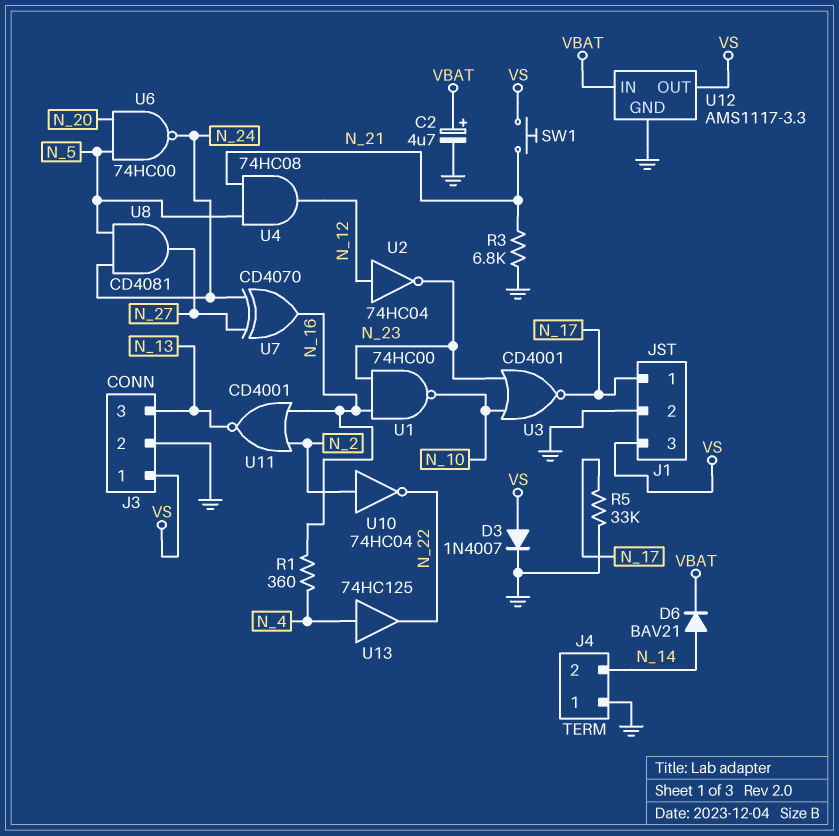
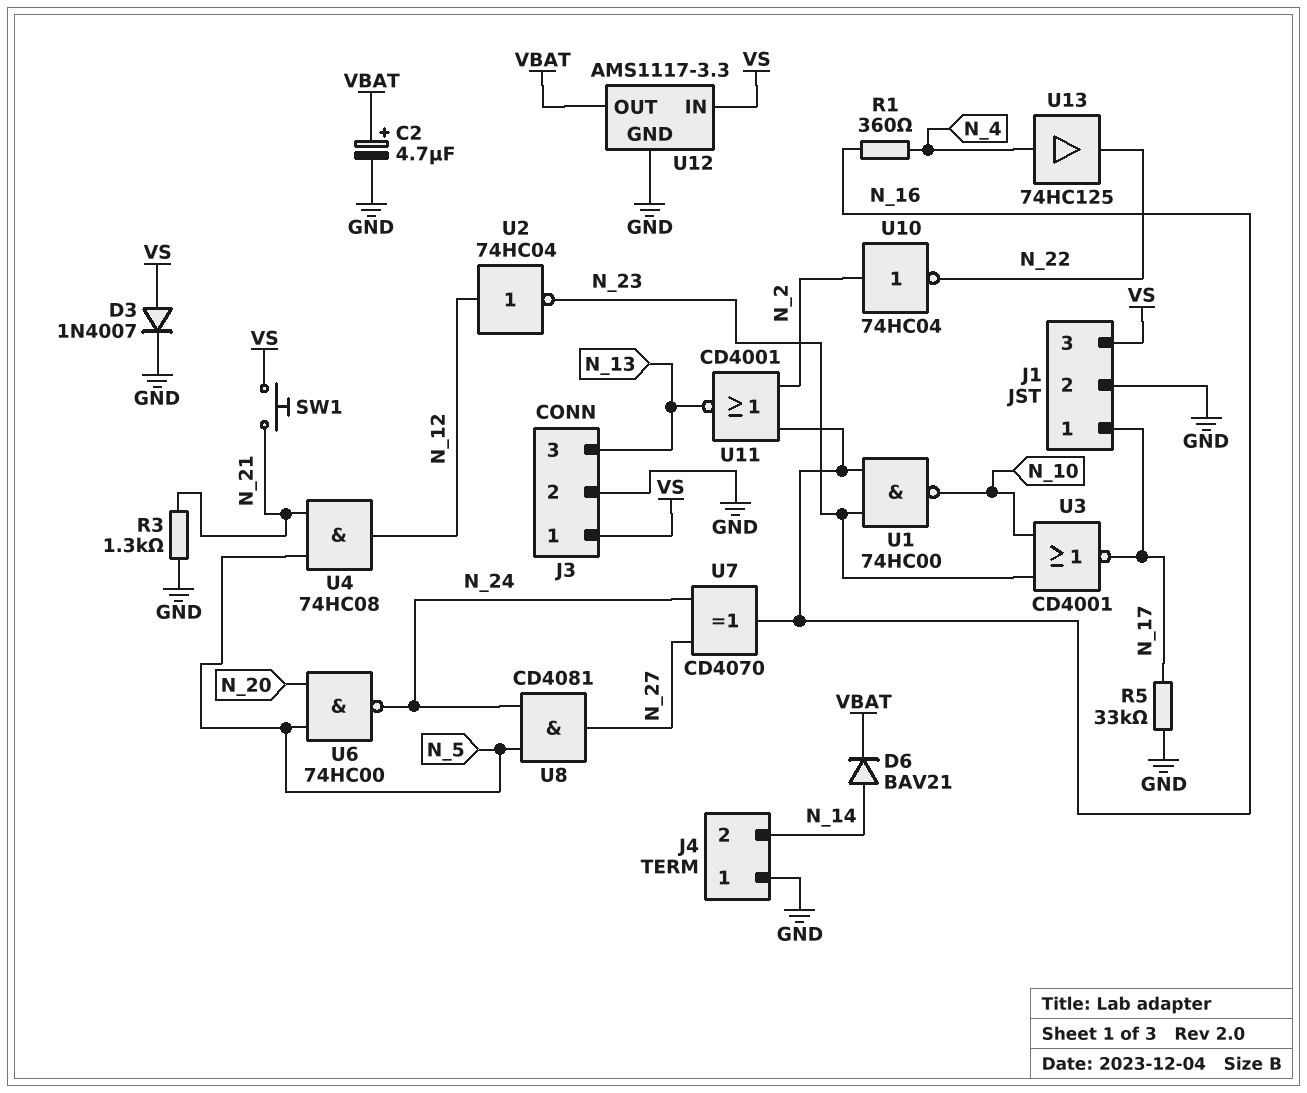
R3: 6.8k (GND, N_21) -> 1.3k (GND, N_21)
U12 pin IN: VBAT -> VS
U12 pin OUT: VS -> VBAT

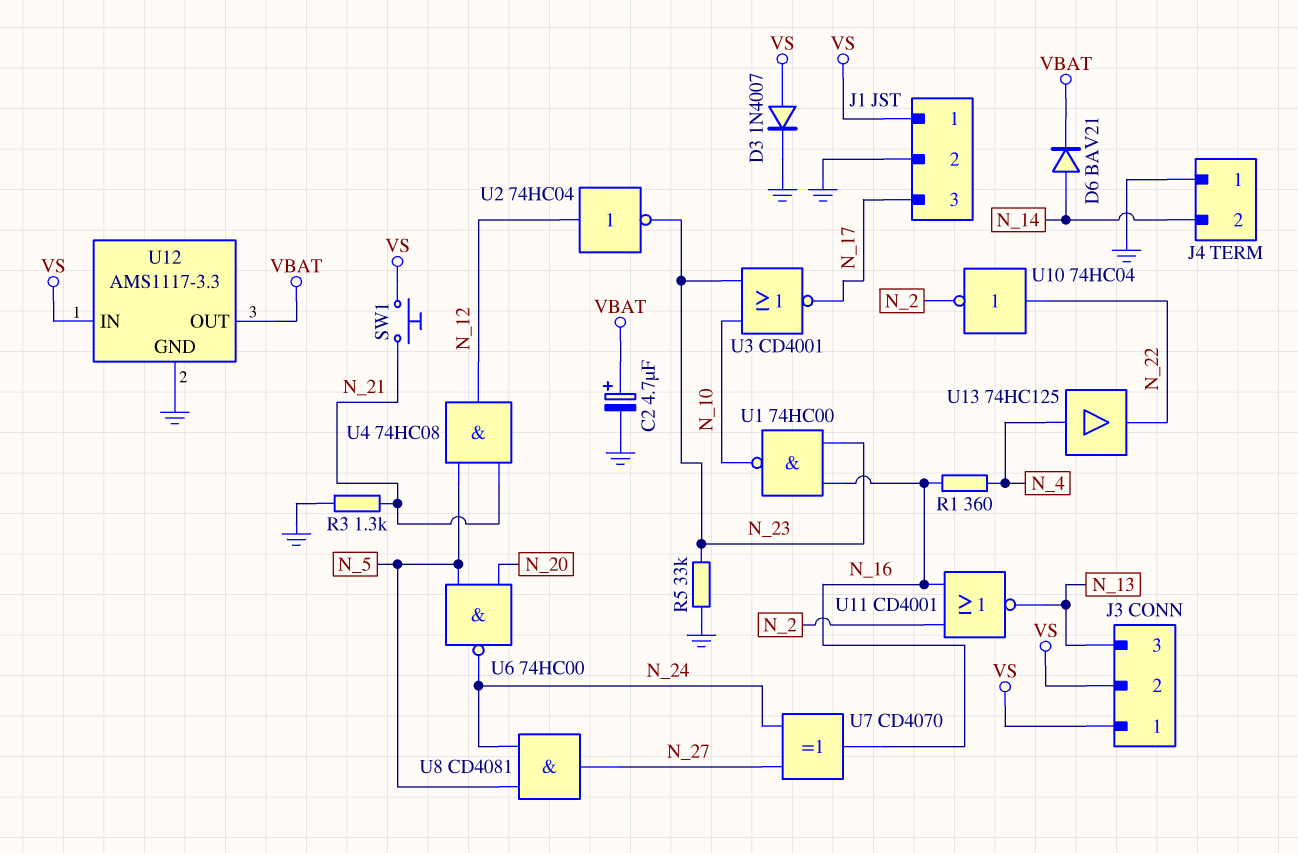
J1 pin 1: N_17 -> VS
J1 pin 3: VS -> N_17
J3 pin 2: GND -> VS
R5: 33k (GND, N_17) -> 33k (GND, N_23)
U10: NOT 74HC04 (in N_2, out N_22) -> NOT 74HC04 (in N_22, out N_2)

